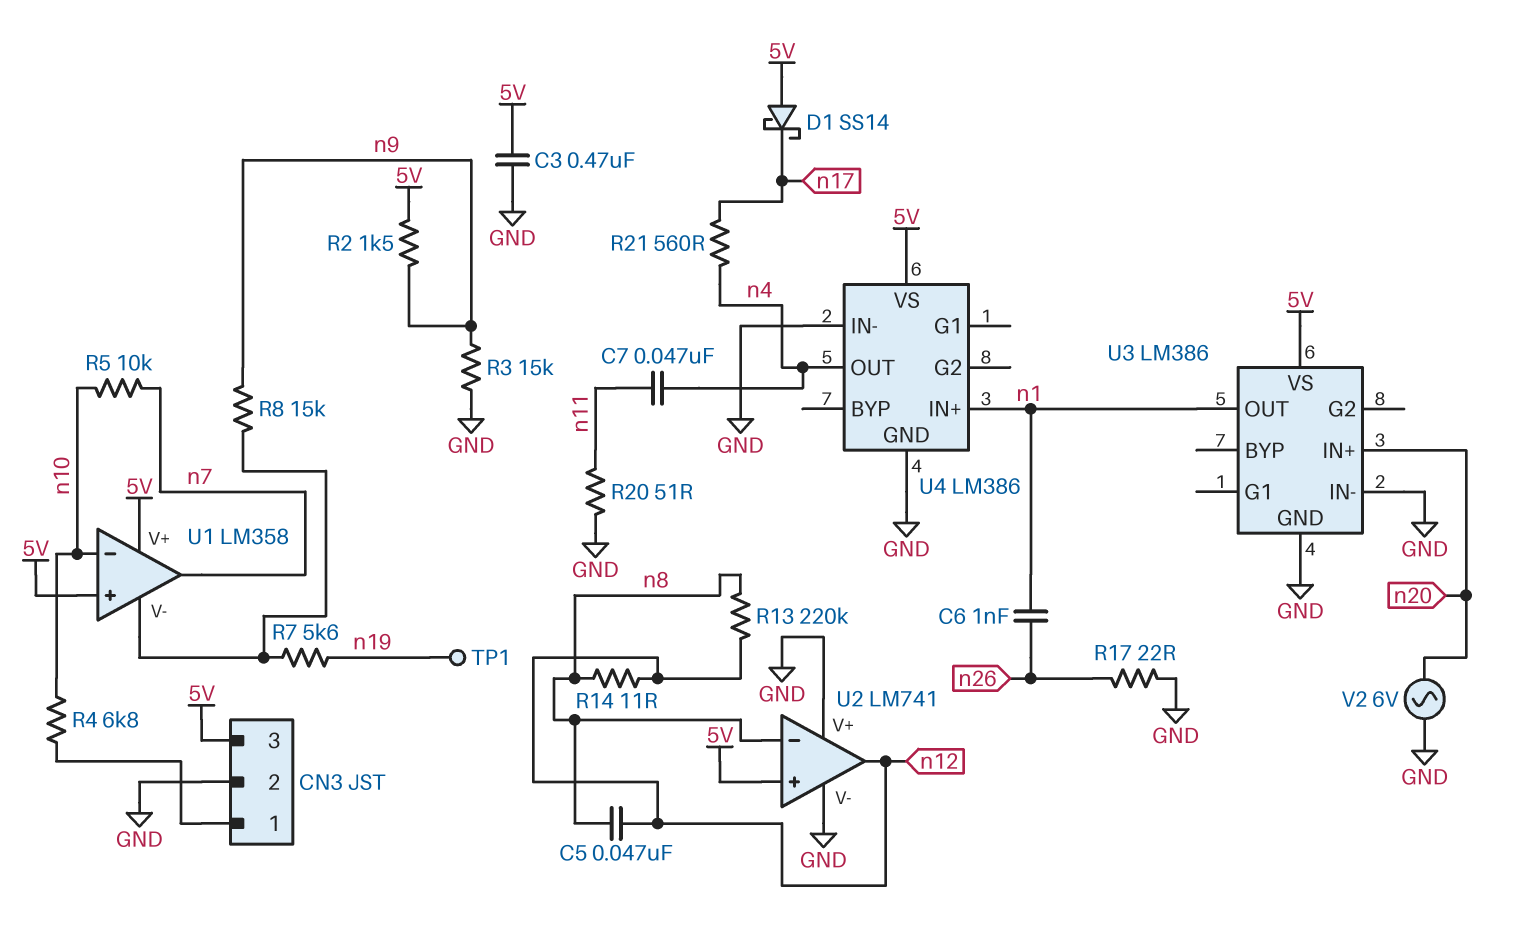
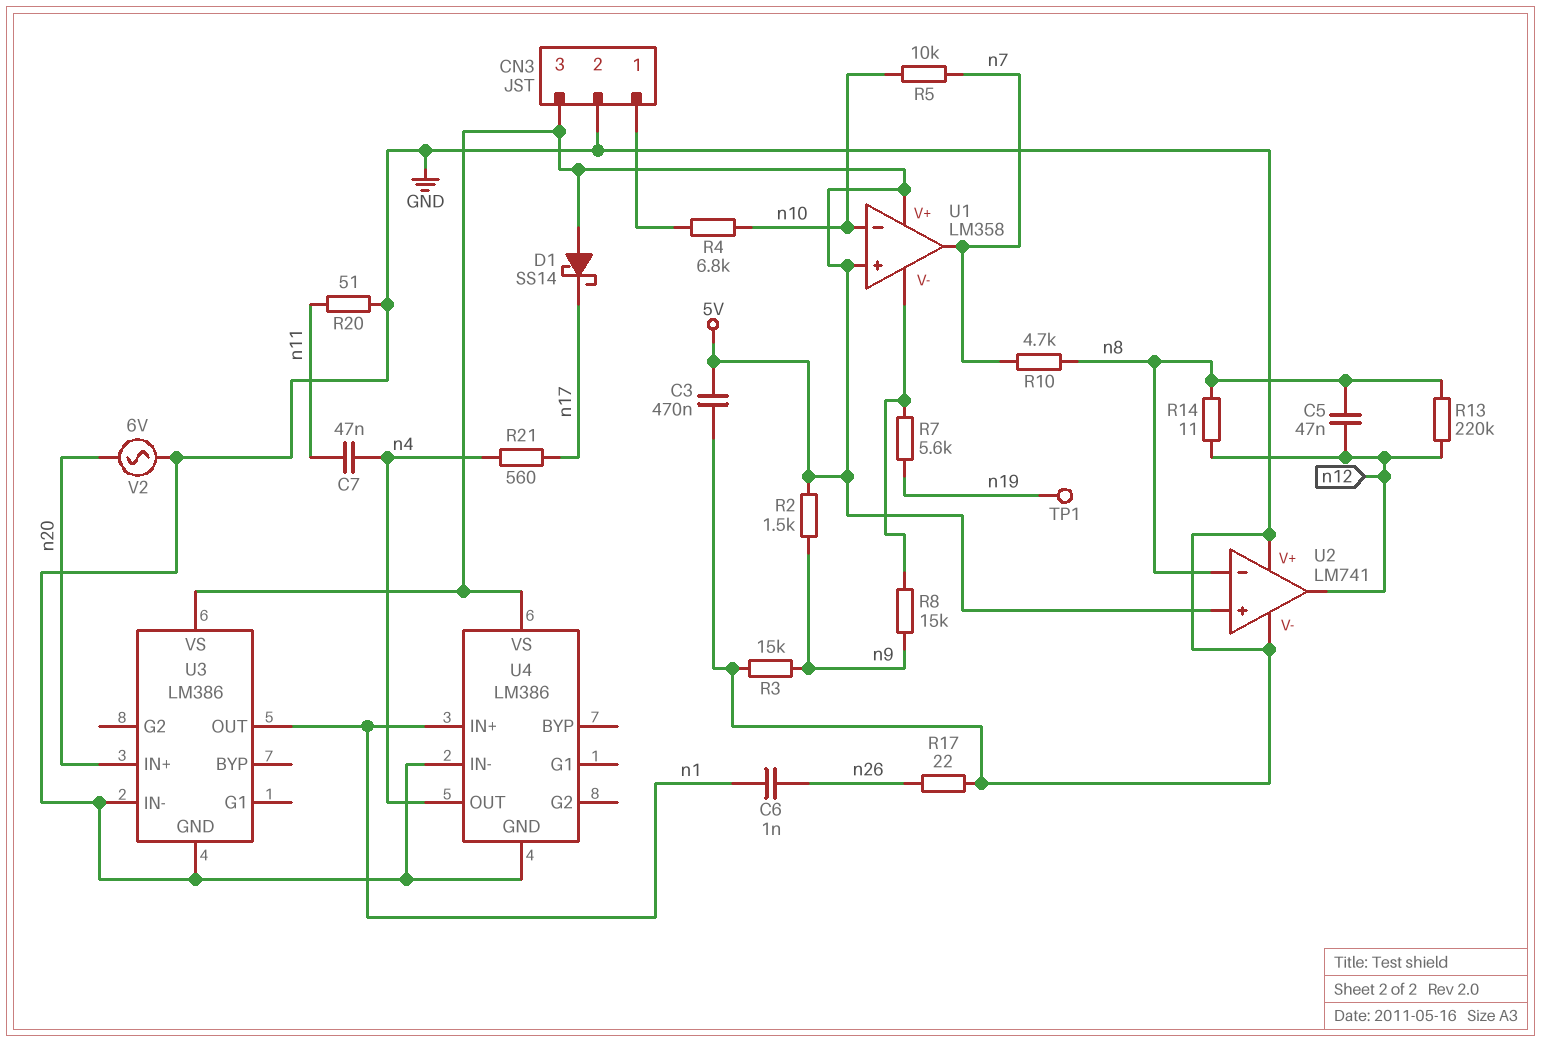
R10: none -> 4.7k (n7, n8)

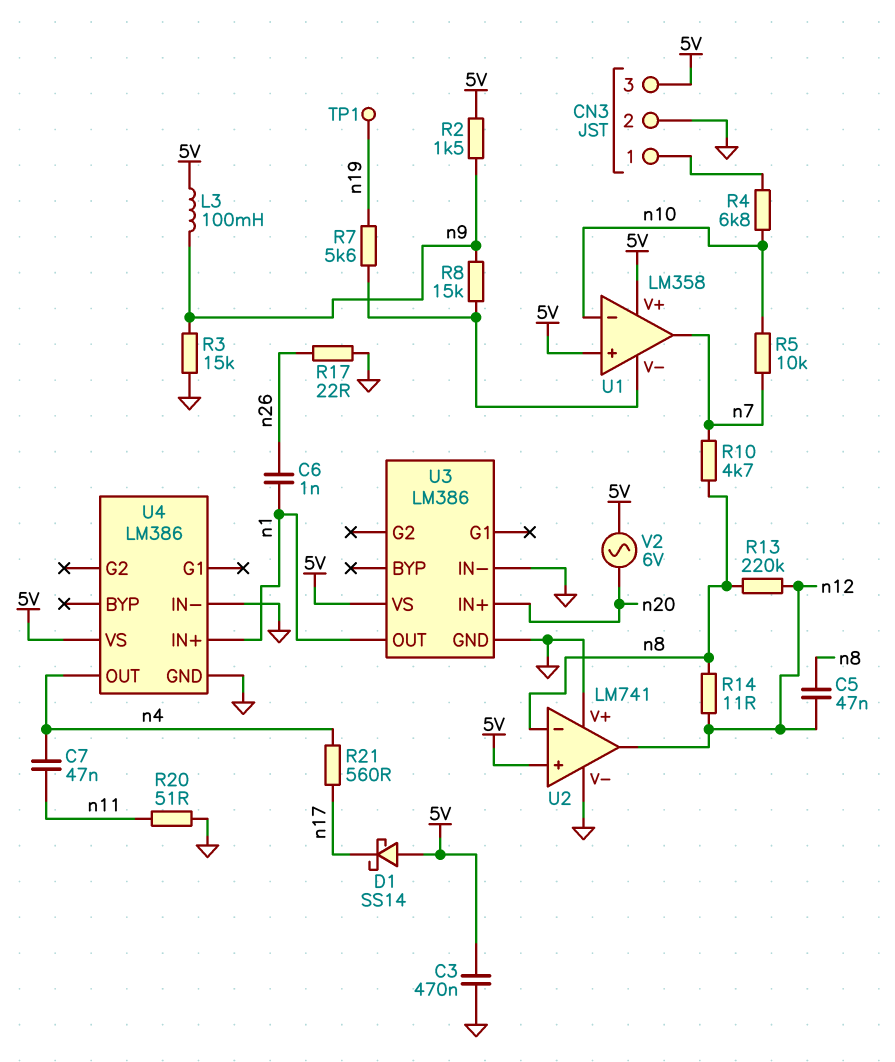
L3: none -> 100mH (5V, n9)
V2: AC 6V (GND, n20) -> AC 6V (5V, n20)

